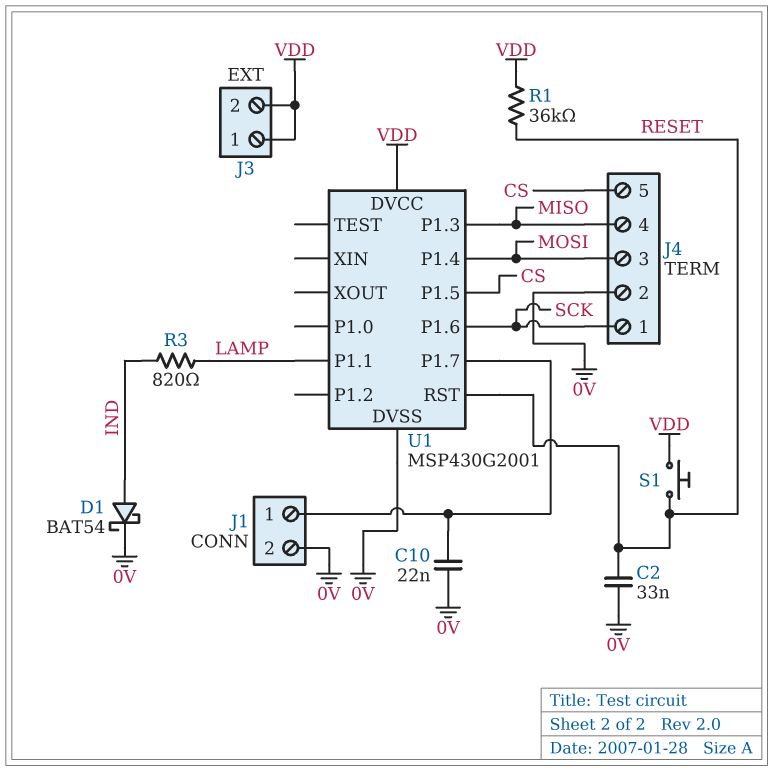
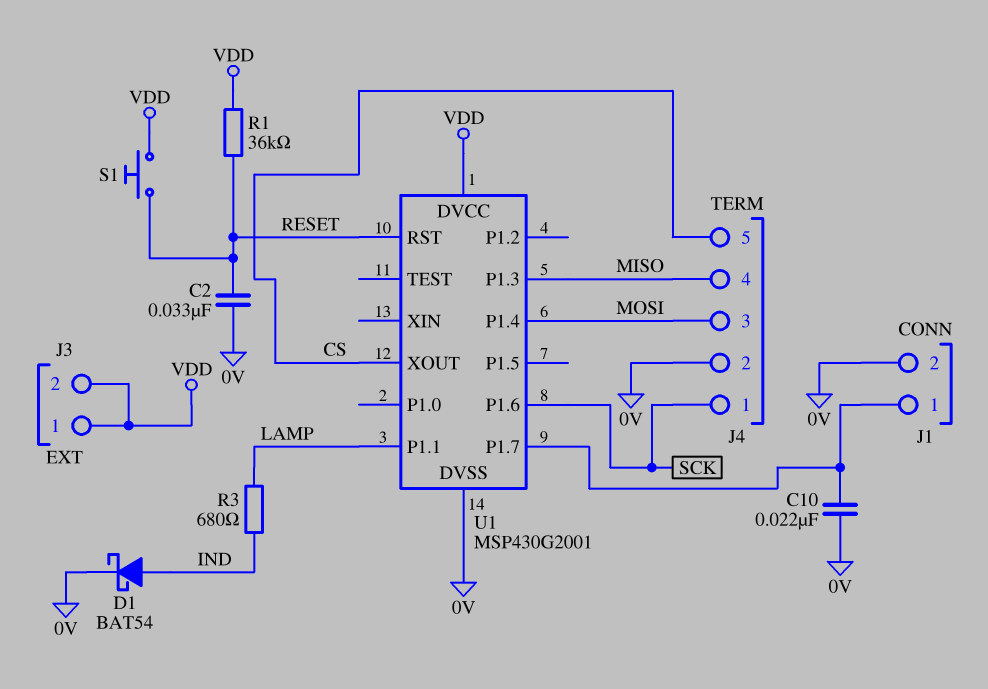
R3: 820 (IND, LAMP) -> 680 (IND, LAMP)
U1 pin P1.5: CS -> none
U1 pin XOUT: none -> CS

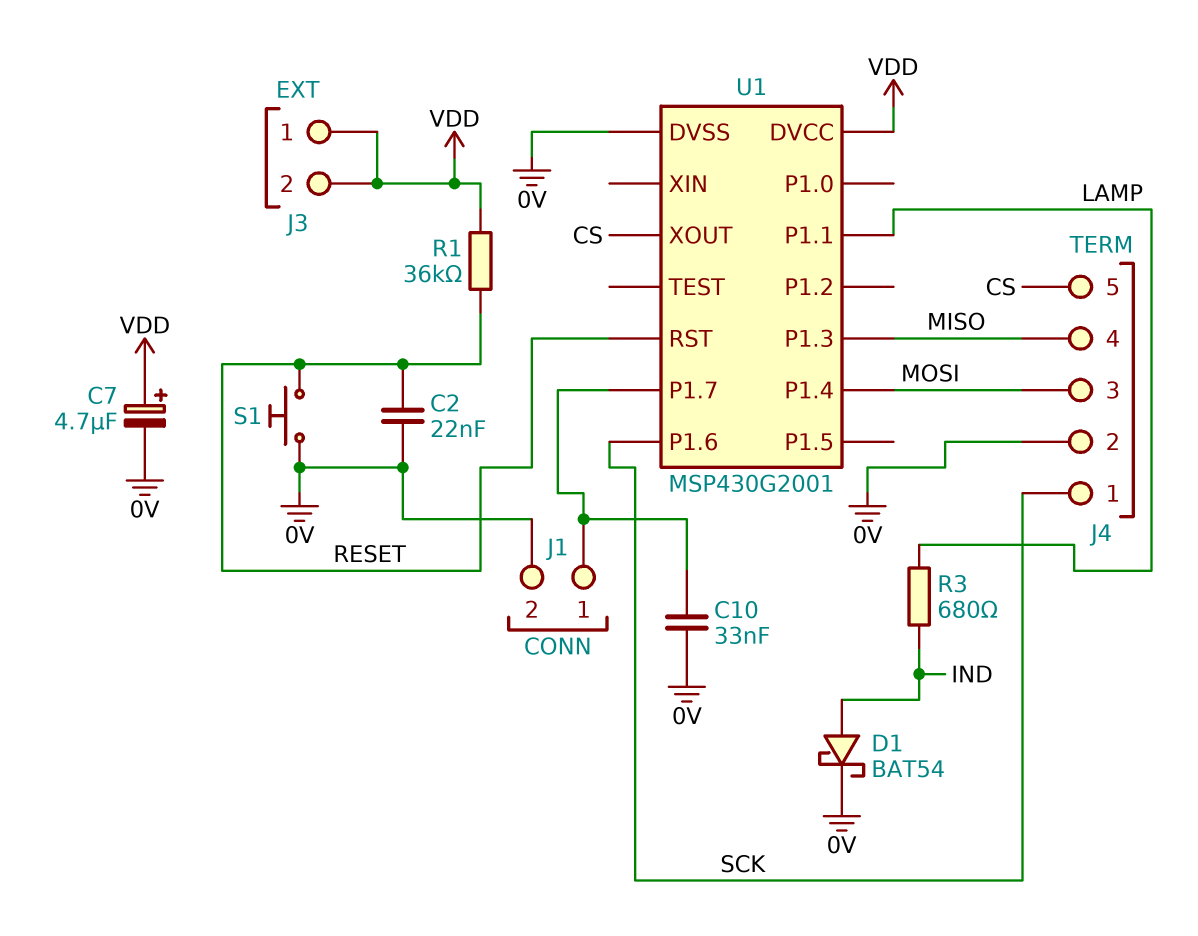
C2: 33nF (0V, RESET) -> 22nF (0V, RESET)
C7: none -> 4.7uF (plus VDD, minus 0V)
C10: 22nF (0V, J1/1) -> 33nF (0V, J1/1)
S1: button (RESET, VDD) -> button (0V, RESET)

